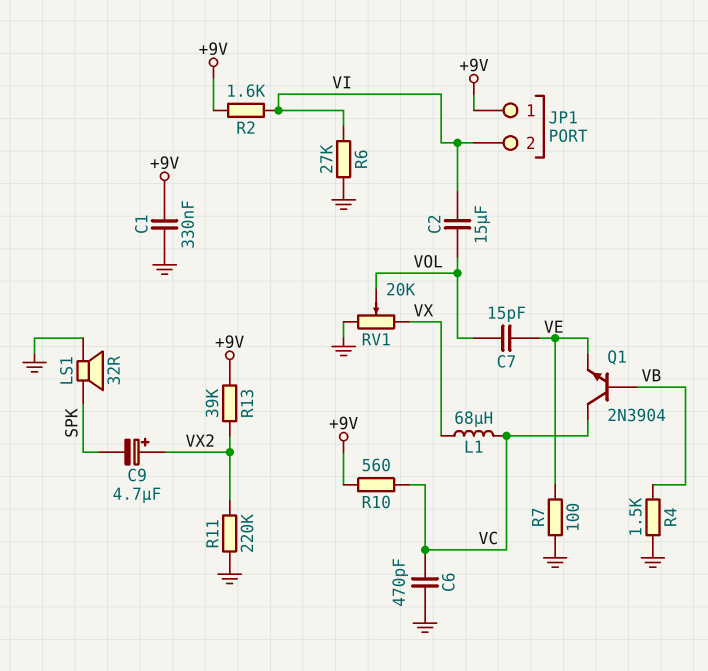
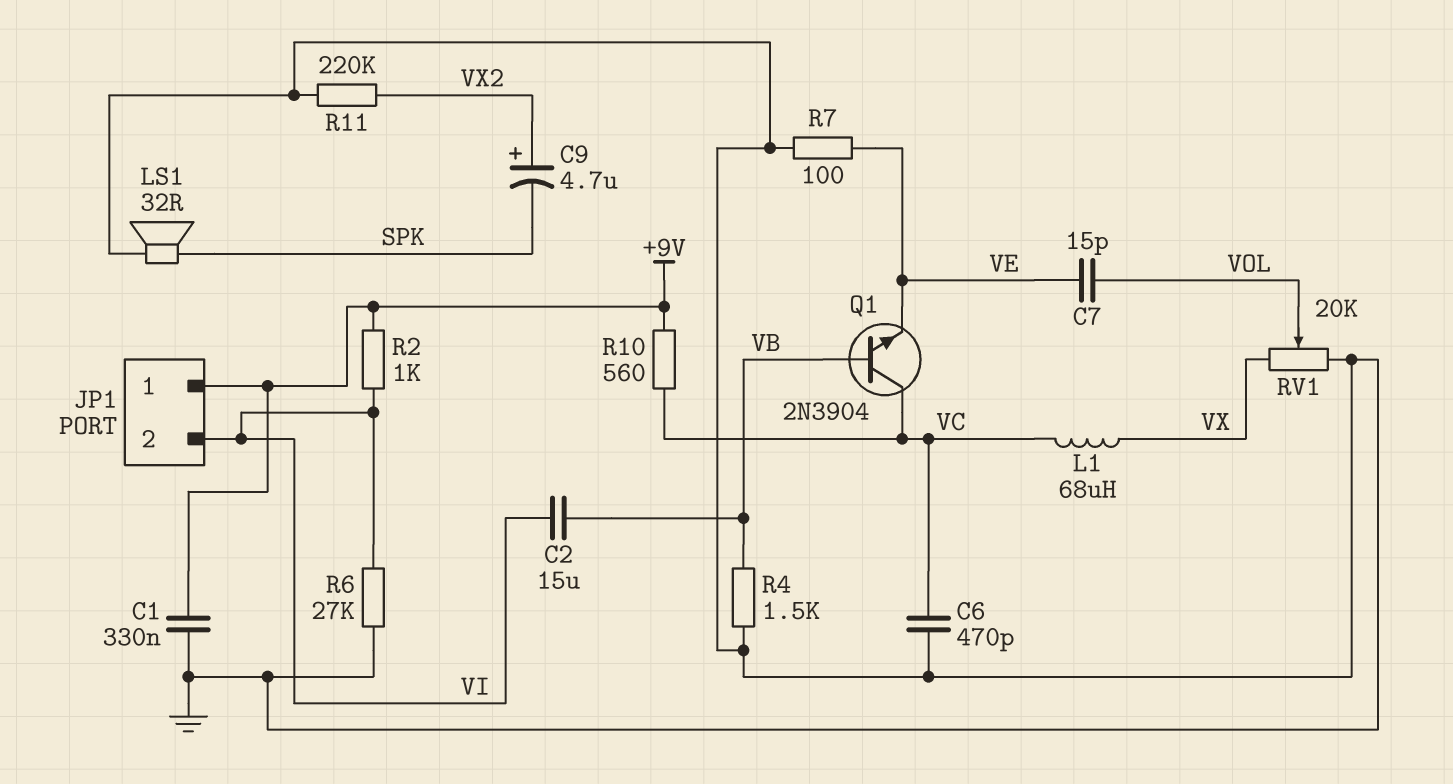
C2: 15uF (VI, VOL) -> 15uF (VB, VI)
R2: 1.6k (+9V, VI) -> 1k (+9V, VI)
R13: 39k (+9V, VX2) -> none

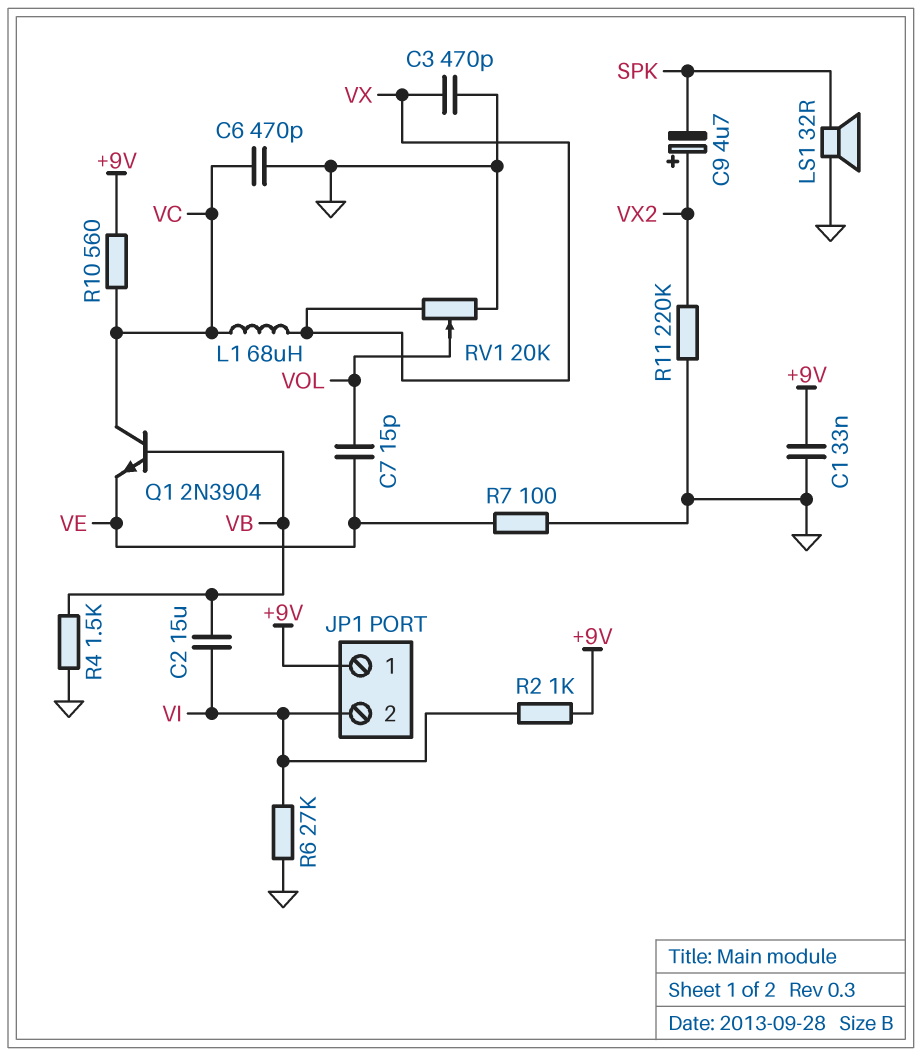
C1: 330nF (+9V, GND) -> 33nF (+9V, GND)
C3: none -> 470pF (GND, VX)

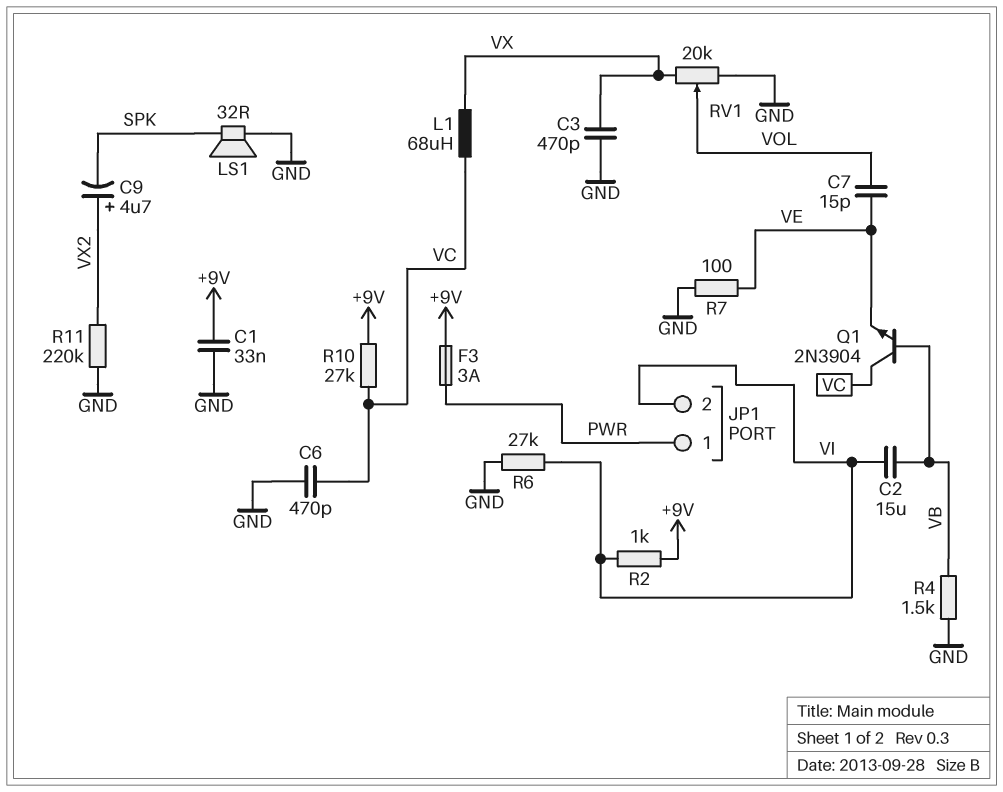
F3: none -> 3A (+9V, PWR)
JP1 pin 1: +9V -> PWR
R10: 560 (+9V, VC) -> 27k (+9V, VC)

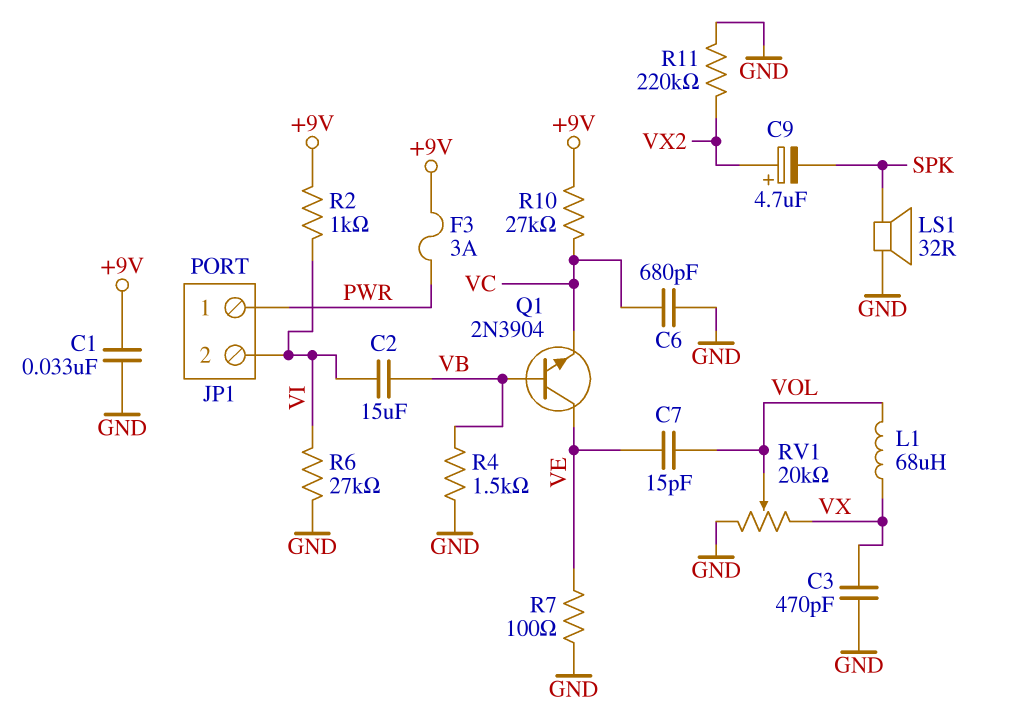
C6: 470pF (GND, VC) -> 680pF (GND, VC)
L1: 68uH (VC, VX) -> 68uH (VOL, VX)
Q1: NPN 2N3904 (B VB, C VC, E VE) -> NPN 2N3904 (B VB, C VE, E VC)

